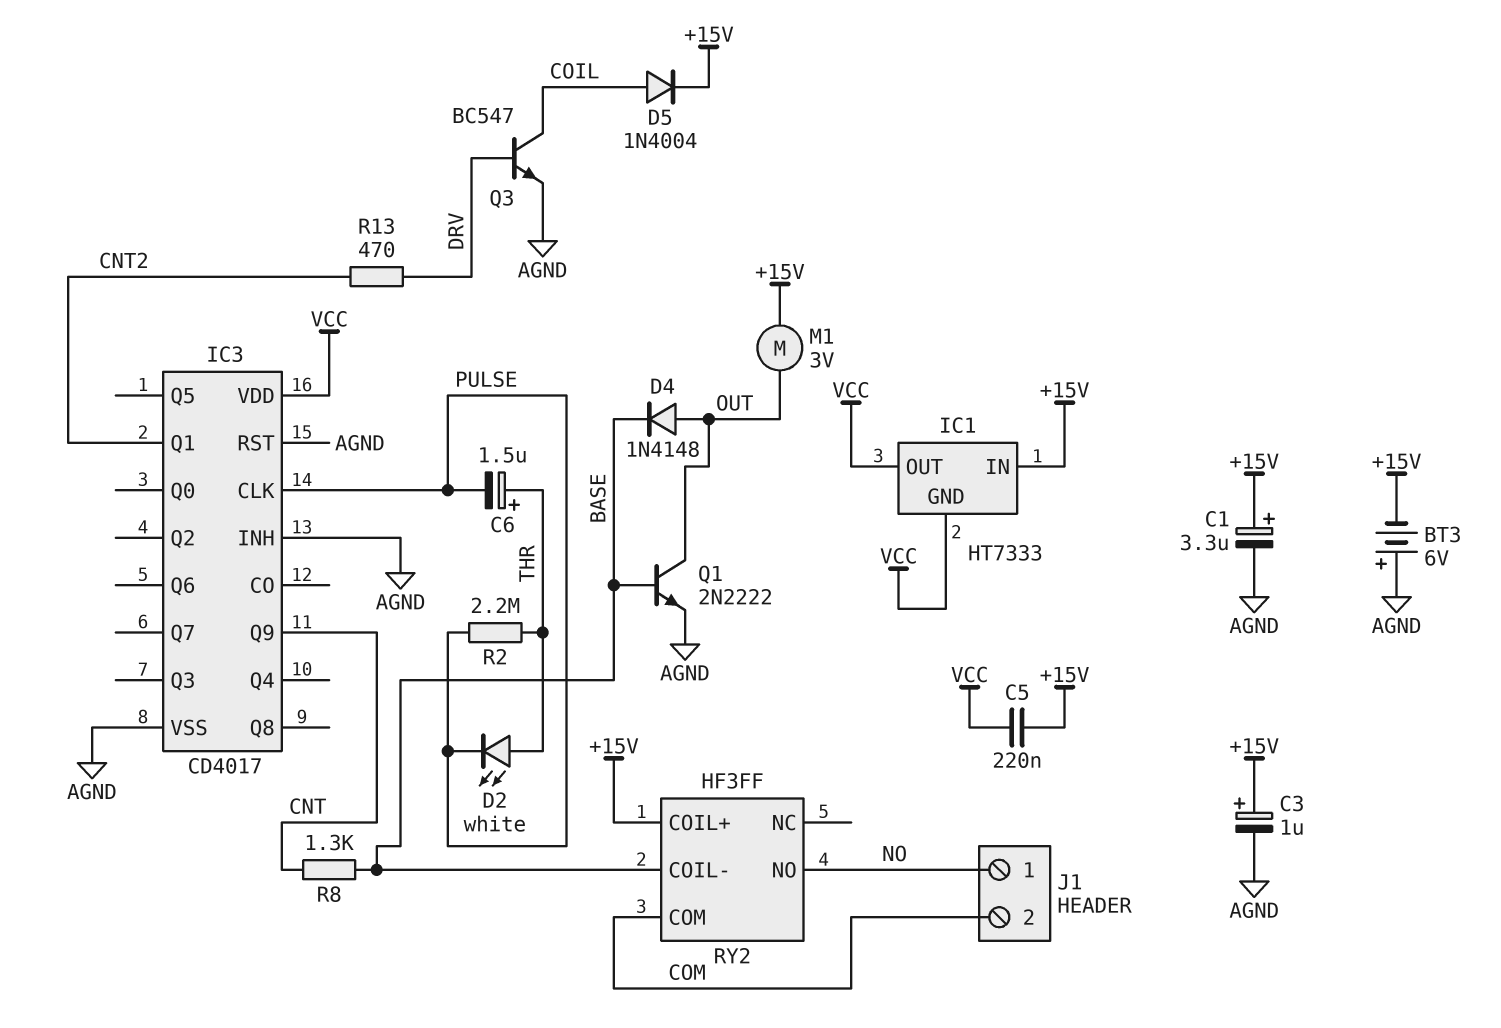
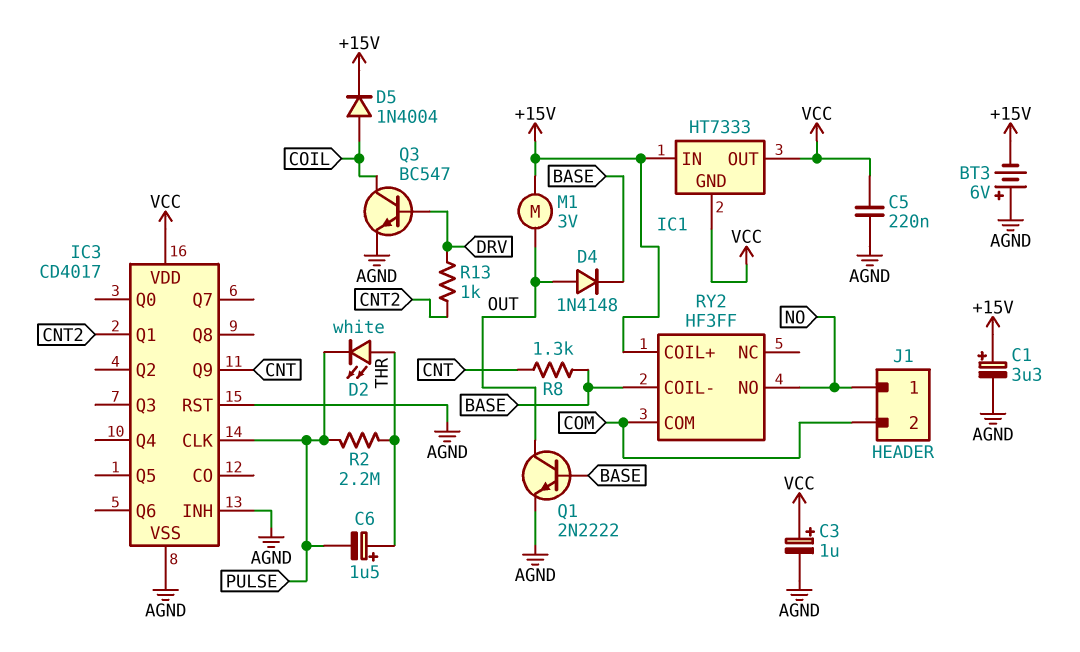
C3: 1uF (plus +15V, minus AGND) -> 1uF (plus VCC, minus AGND)
C5: 220nF (+15V, VCC) -> 220nF (AGND, VCC)
R13: 470 (CNT2, DRV) -> 1k (CNT2, DRV)

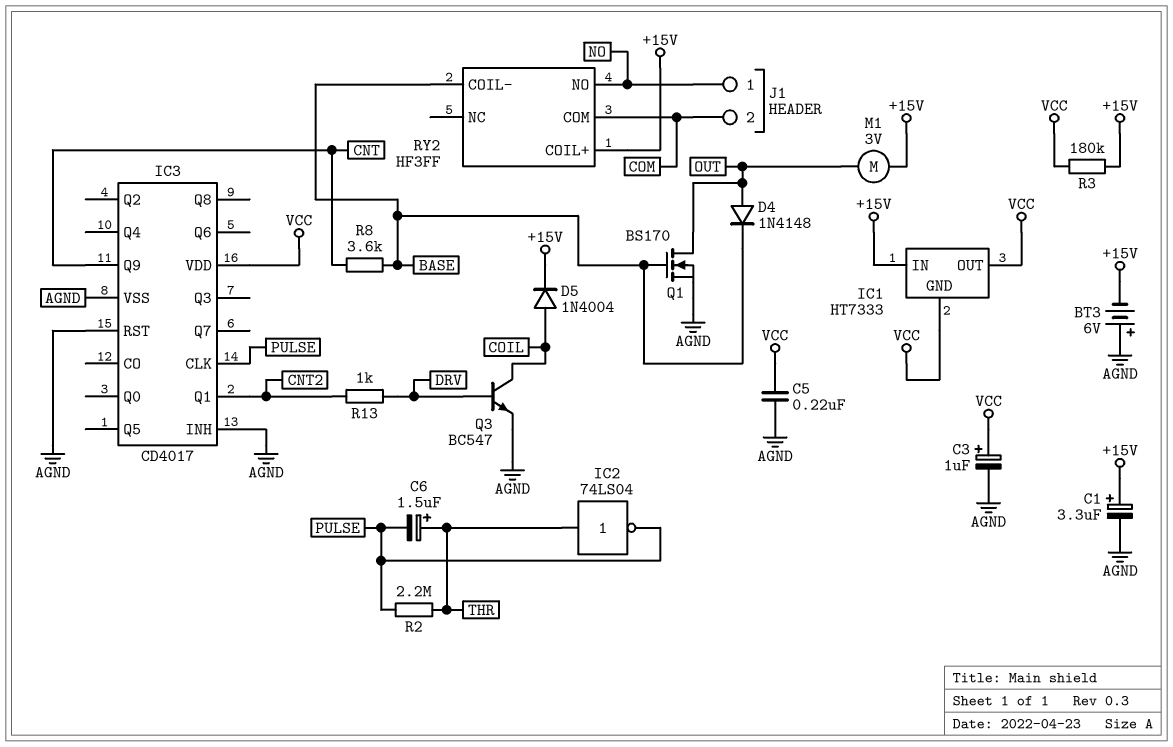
D2: LED white (A THR, K PULSE) -> none
IC2: none -> NOT 74LS04 (in THR, out PULSE)
Q1: NPN 2N2222 (B BASE, C OUT, E AGND) -> NMOS BS170 (G BASE, D OUT, S AGND)
R3: none -> 180k (+15V, VCC)
R8: 1.3k (BASE, CNT) -> 3.6k (BASE, CNT)

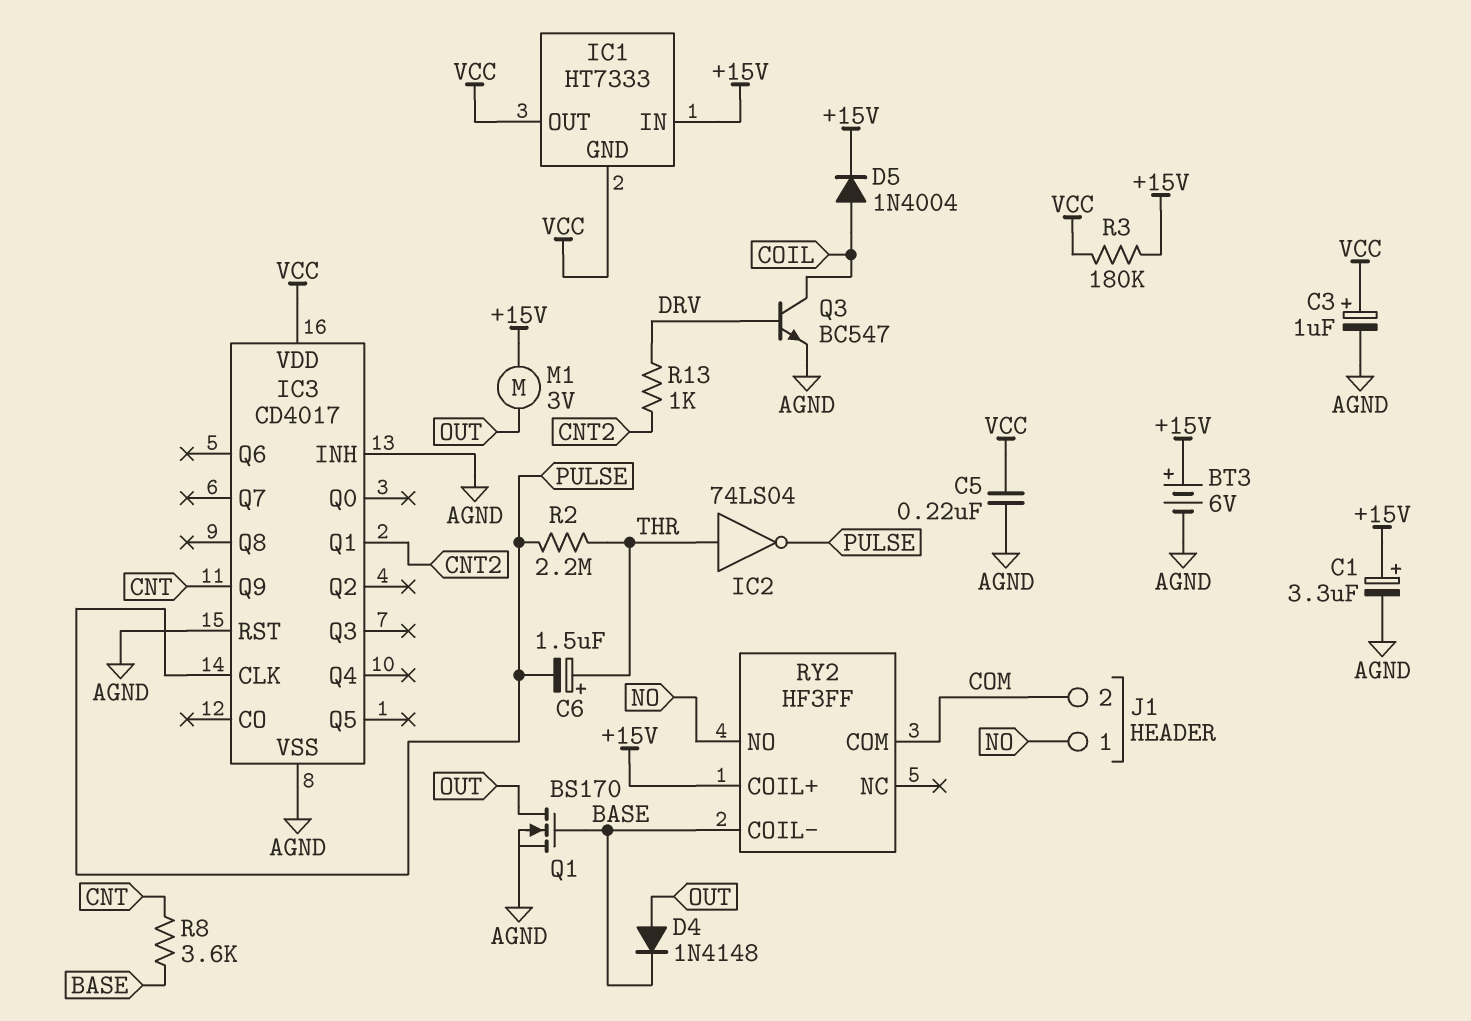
BT3: 6V (plus AGND, minus +15V) -> 6V (plus +15V, minus AGND)

